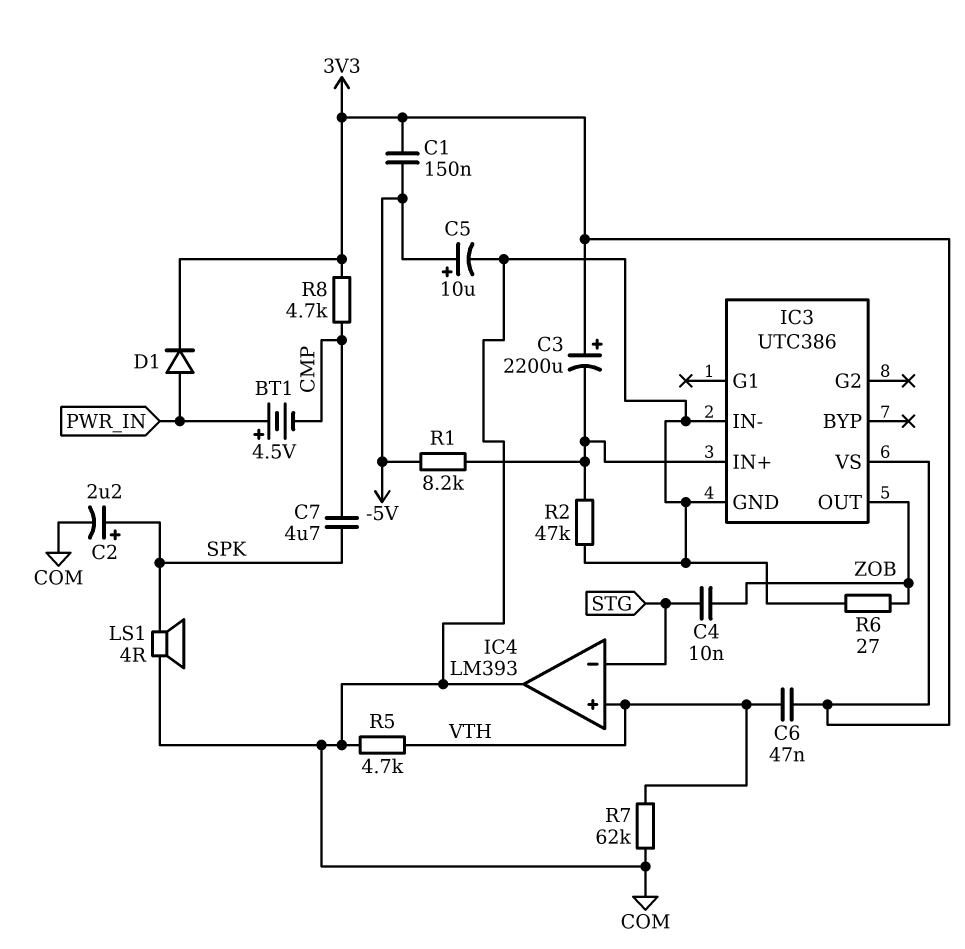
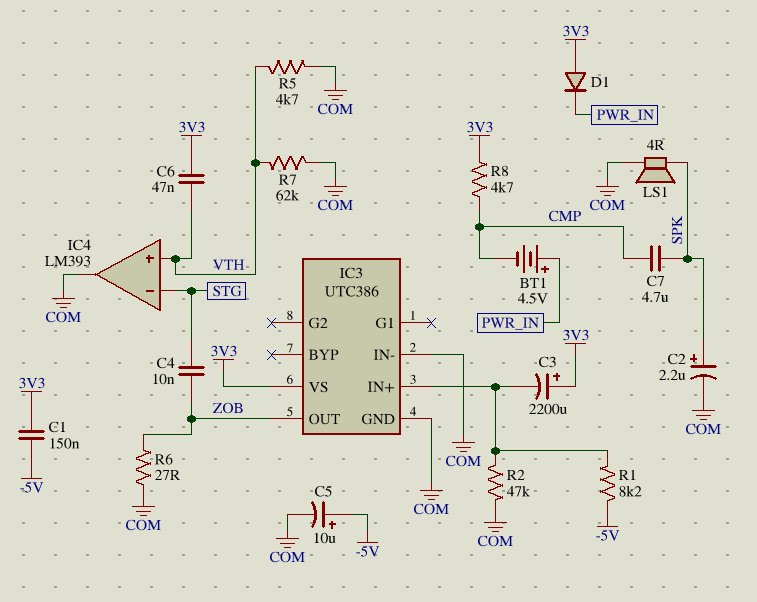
D1: diode (A PWR_IN, K 3V3) -> diode (A 3V3, K PWR_IN)

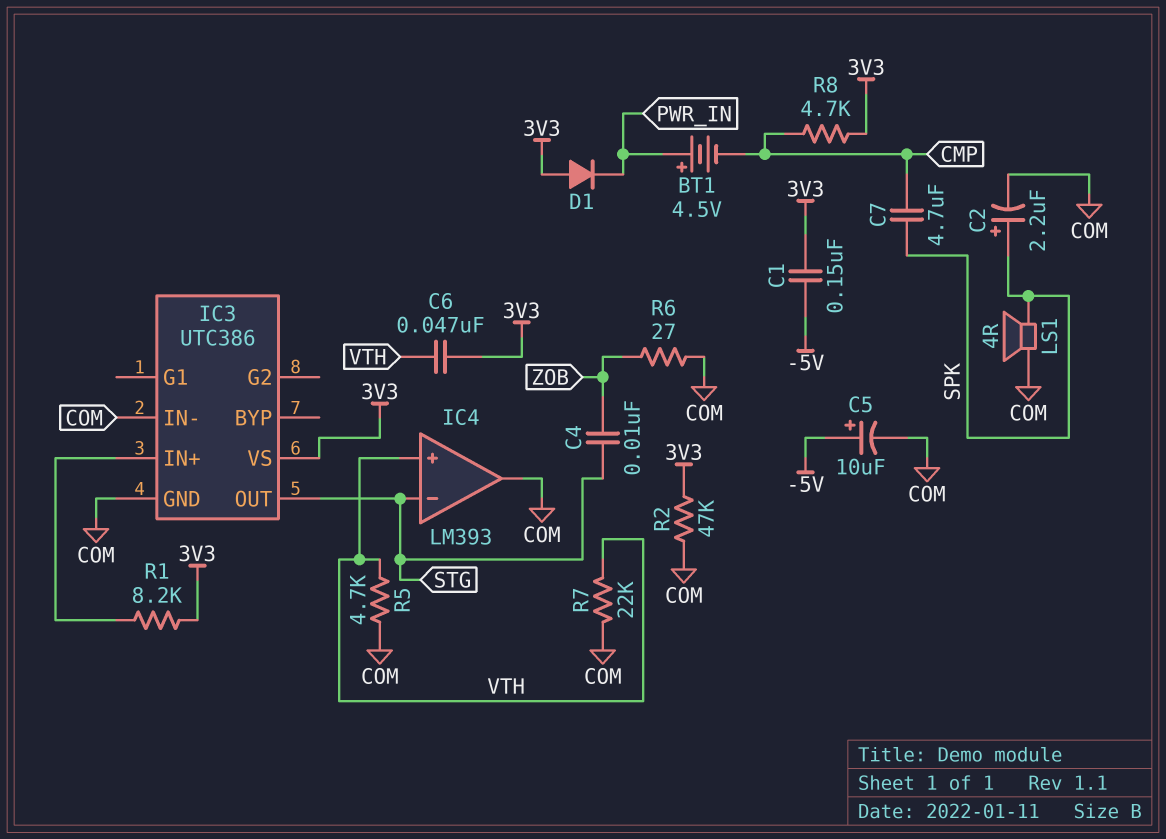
C3: 2200uF (plus 3V3, minus IC3/IN+) -> none
IC3 pin OUT: ZOB -> STG
R1: 8.2k (-5V, IC3/IN+) -> 8.2k (3V3, IC3/IN+)
R2: 47k (COM, IC3/IN+) -> 47k (3V3, COM)
R7: 62k (COM, VTH) -> 22k (COM, VTH)

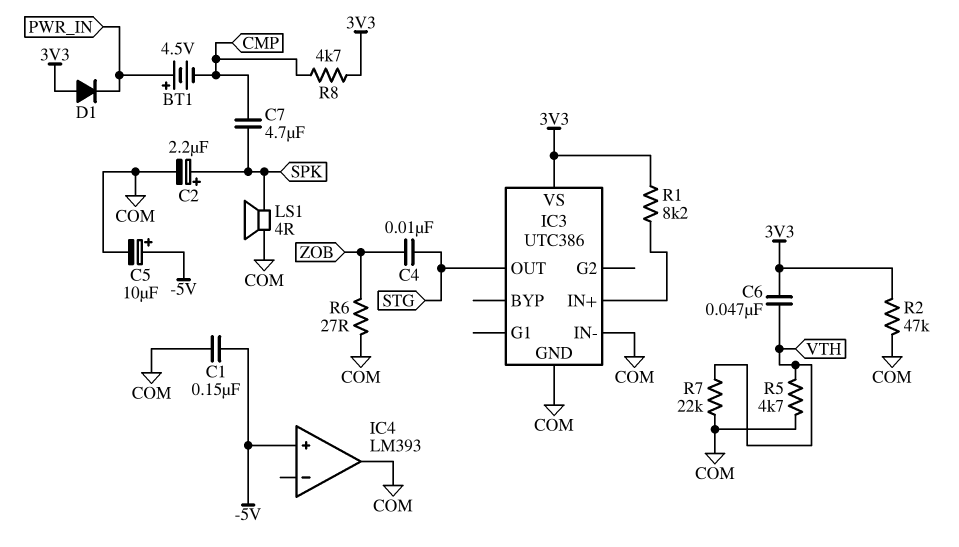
C1: 150nF (-5V, 3V3) -> 150nF (-5V, COM)
IC4 pin in+: VTH -> -5V
IC4 pin in-: STG -> none

